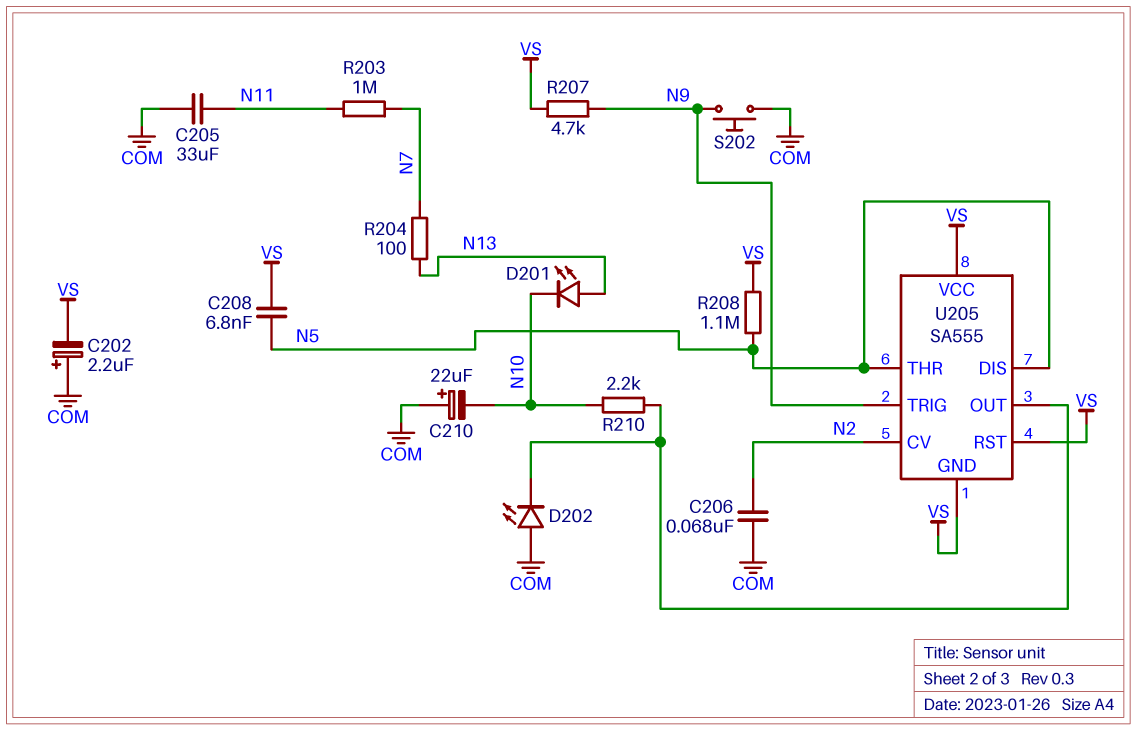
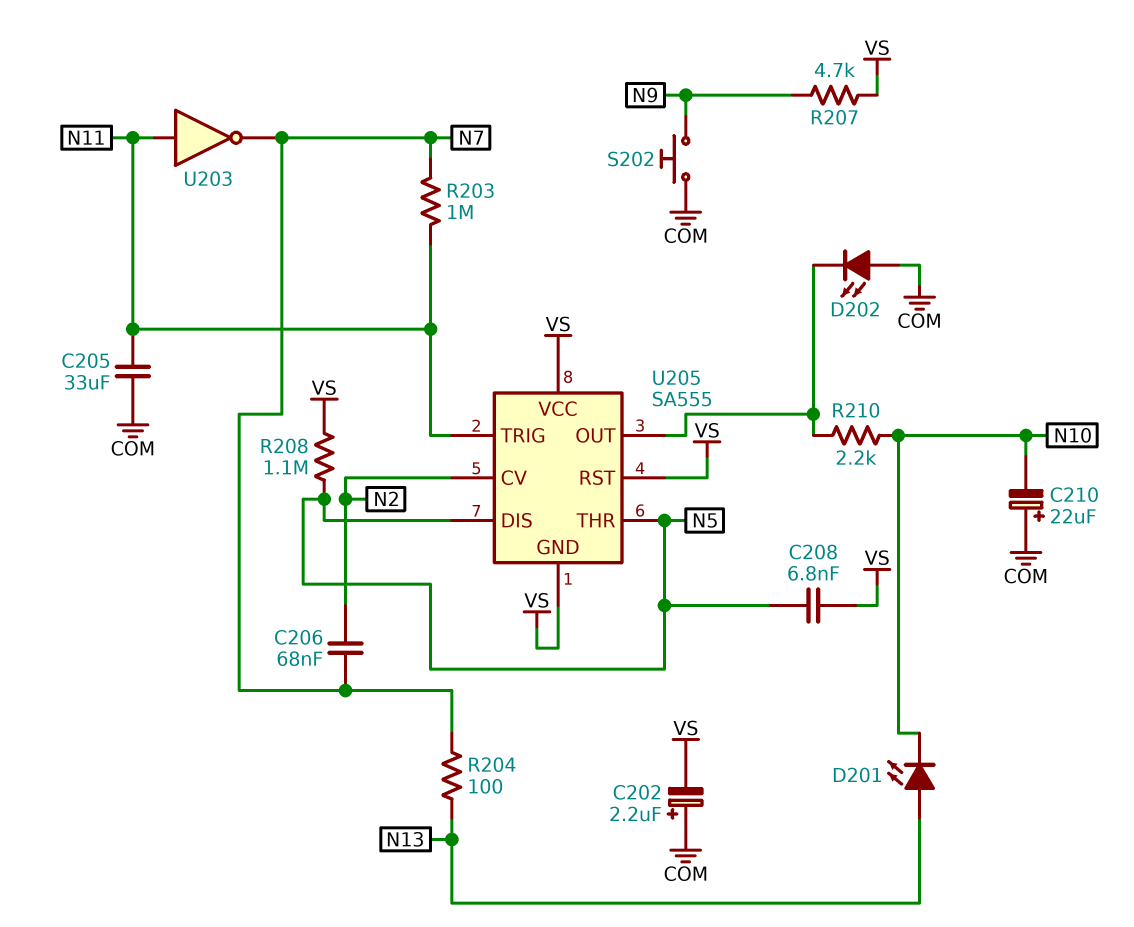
C206: 68nF (COM, N2) -> 68nF (N2, N7)
U203: none -> NOT (in N11, out N7)
U205 pin TRIG: N9 -> N11

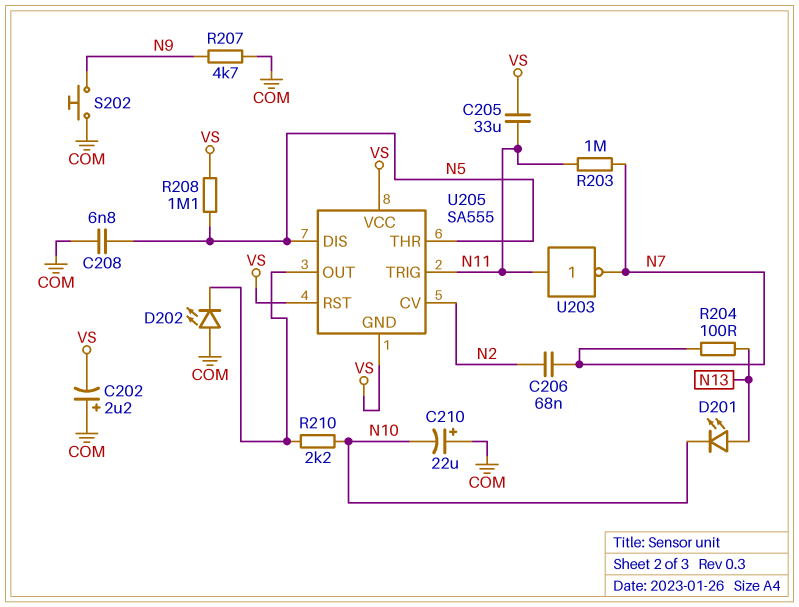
C205: 33uF (COM, N11) -> 33uF (N11, VS)
C208: 6.8nF (N5, VS) -> 6.8nF (COM, N5)
R207: 4.7k (N9, VS) -> 4.7k (COM, N9)

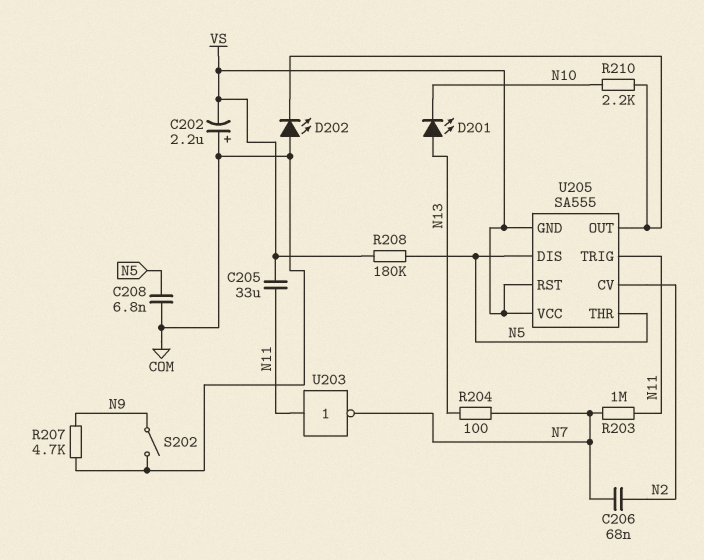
C210: 22uF (plus COM, minus N10) -> none
R208: 1.1M (N5, VS) -> 180k (N5, VS)
S202: button (COM, N9) -> switch (COM, N9)

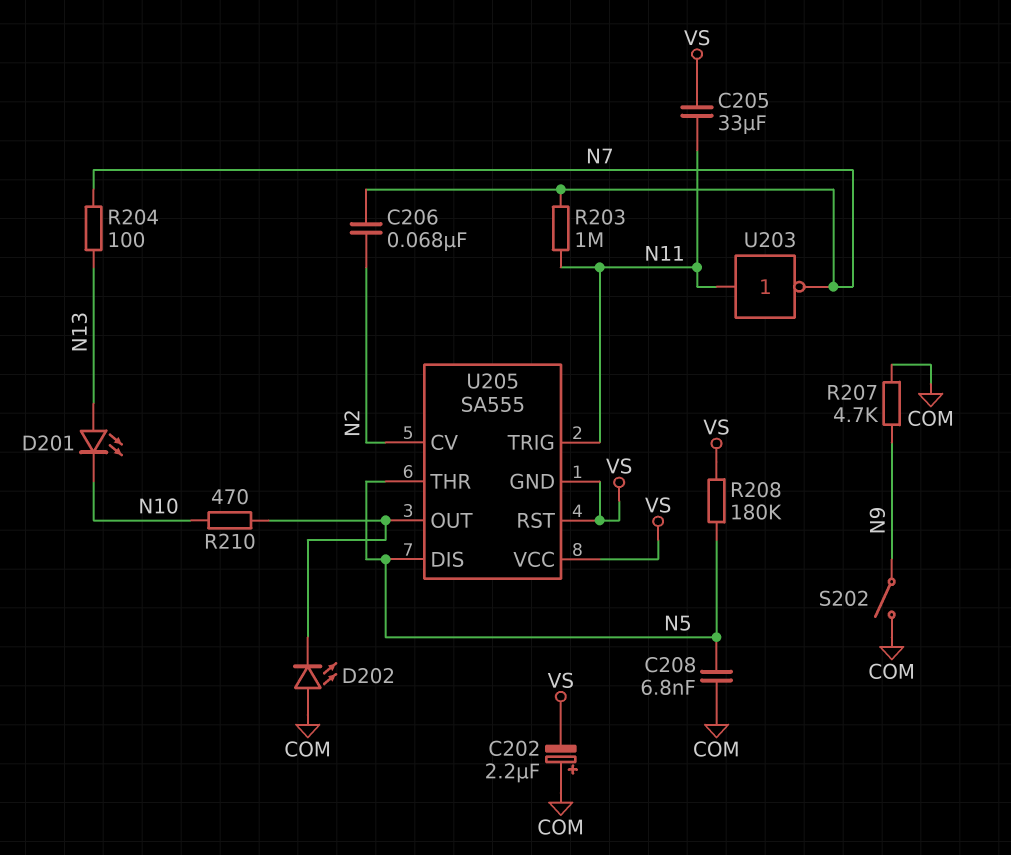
R210: 2.2k (N10, U205/OUT) -> 470 (N10, U205/OUT)

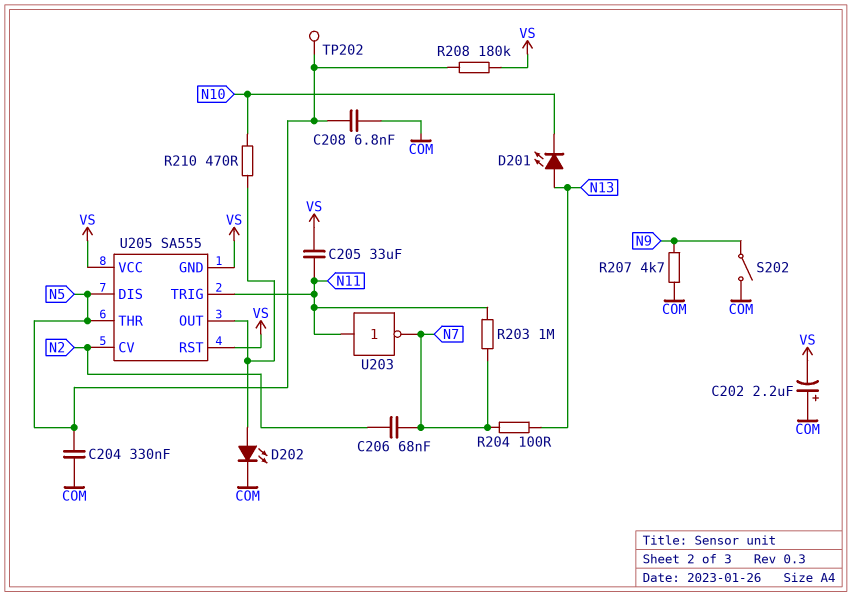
C204: none -> 330nF (COM, N5)
D202: LED (A COM, K U205/OUT) -> LED (A U205/OUT, K COM)
TP202: none -> test point (N5)

